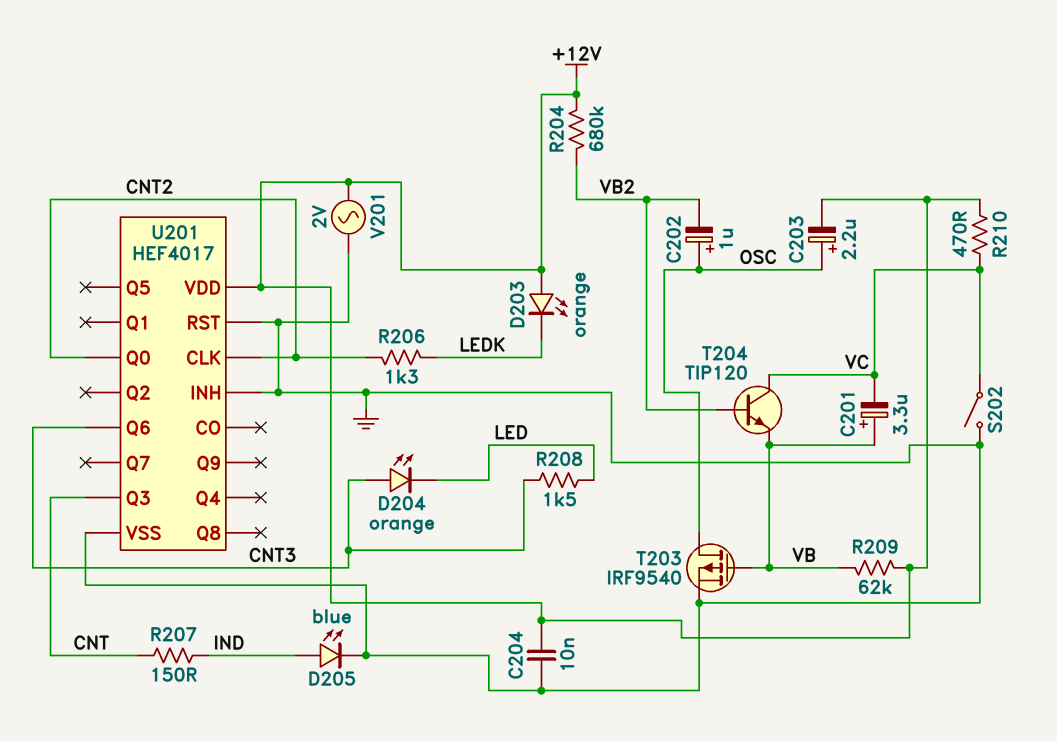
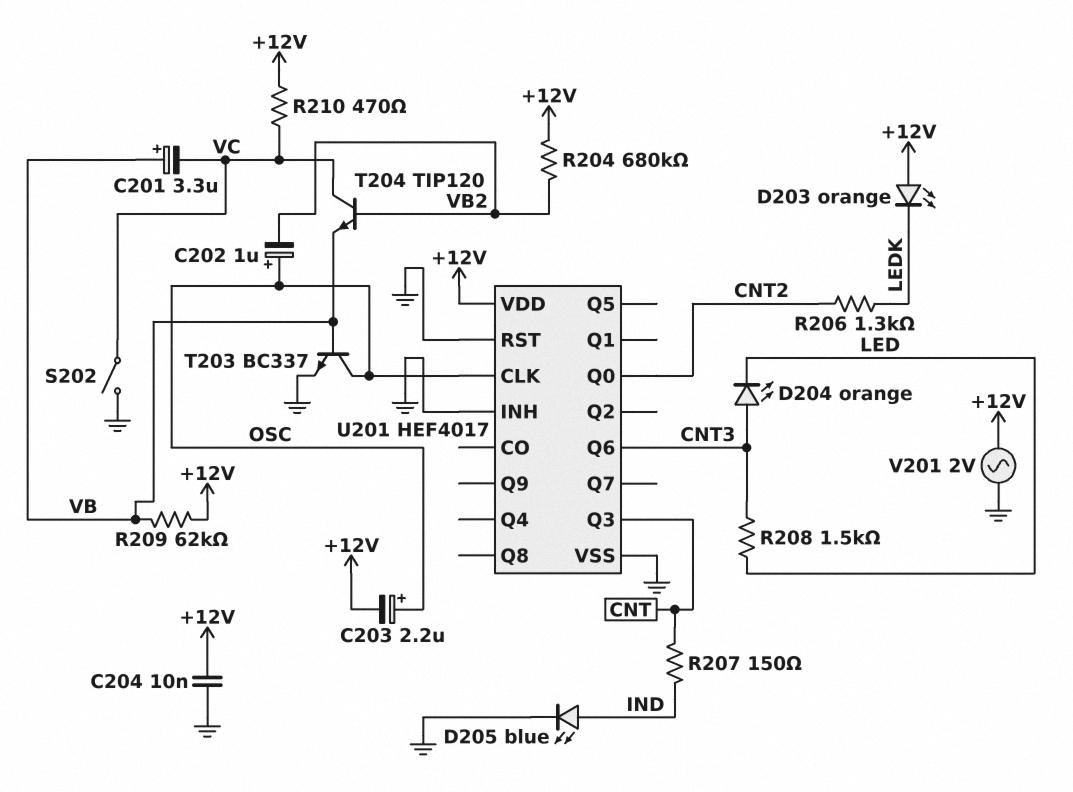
T203: PMOS IRF9540 (G VB, D OSC, S GND) -> NPN BC337 (B VB, C OSC, E GND)
U201 pin CLK: CNT2 -> OSC

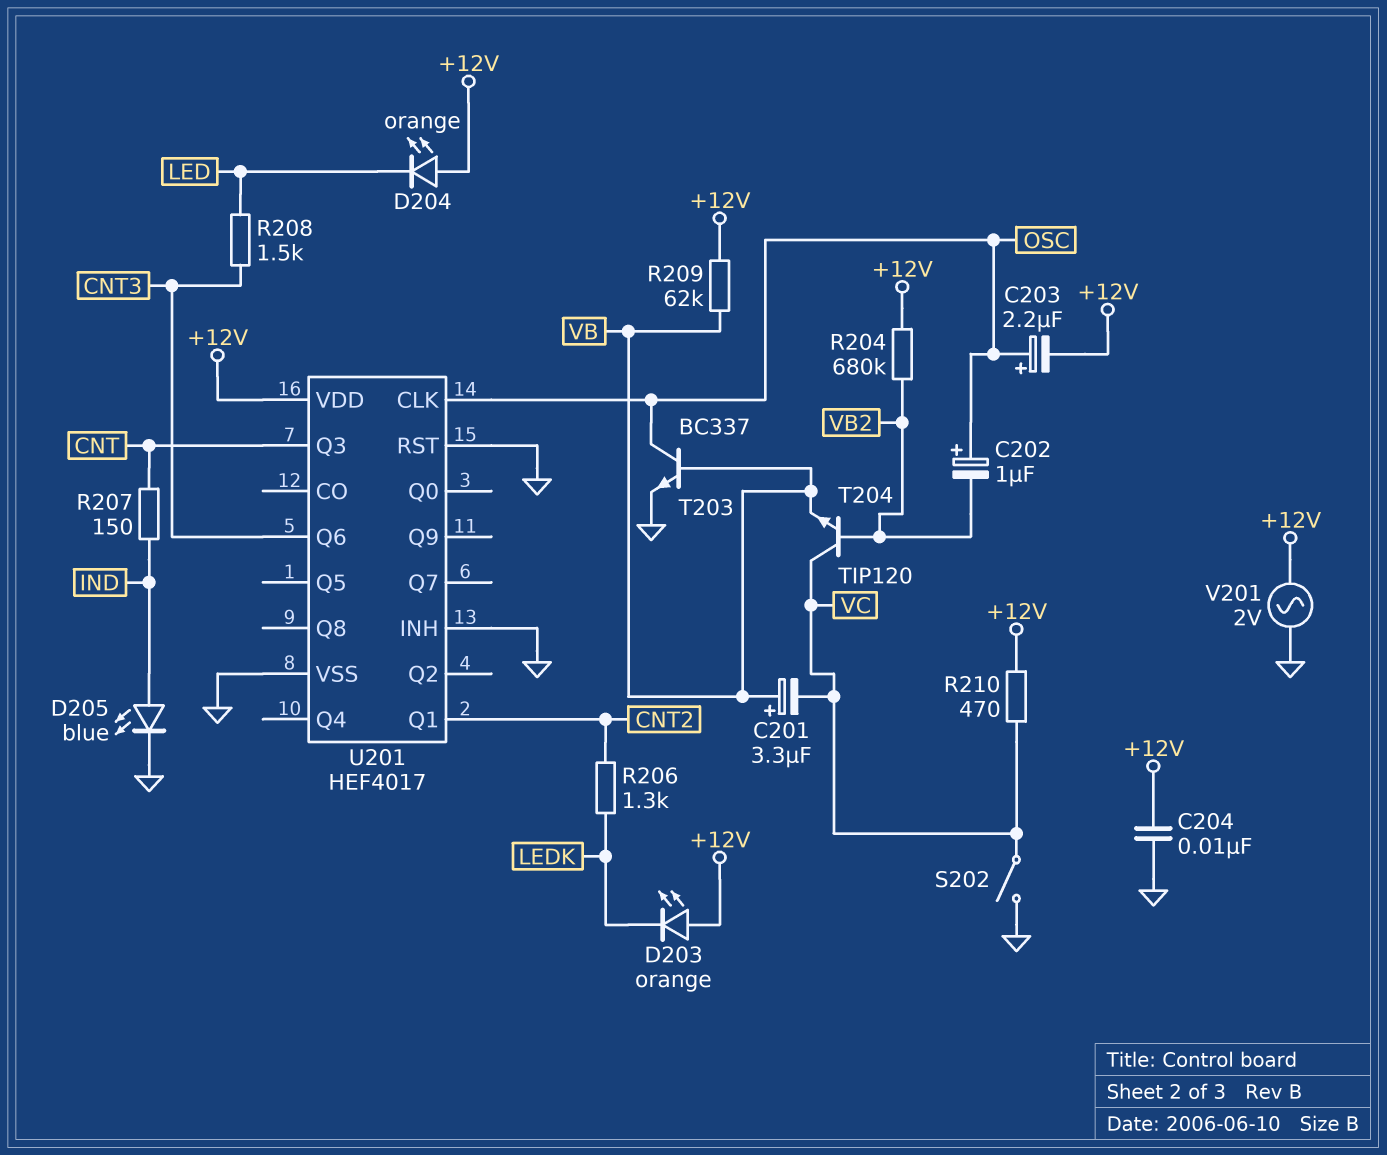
D204: LED orange (A CNT3, K LED) -> LED orange (A +12V, K LED)
U201 pin Q0: CNT2 -> none
U201 pin Q1: none -> CNT2

